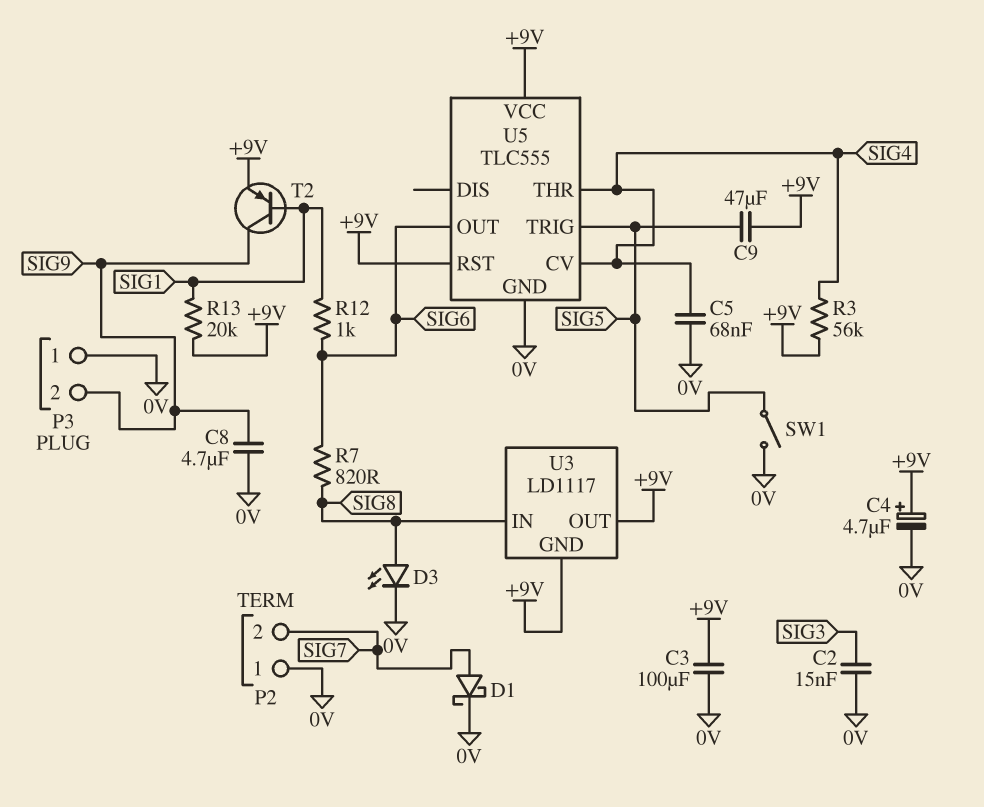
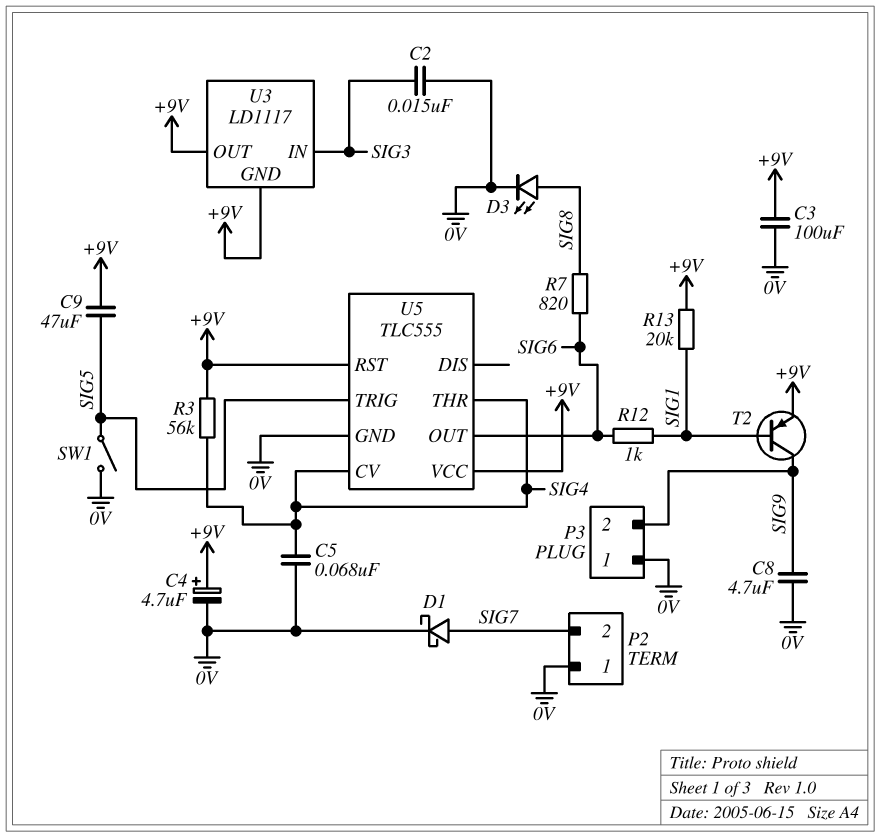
U3 pin IN: SIG8 -> SIG3

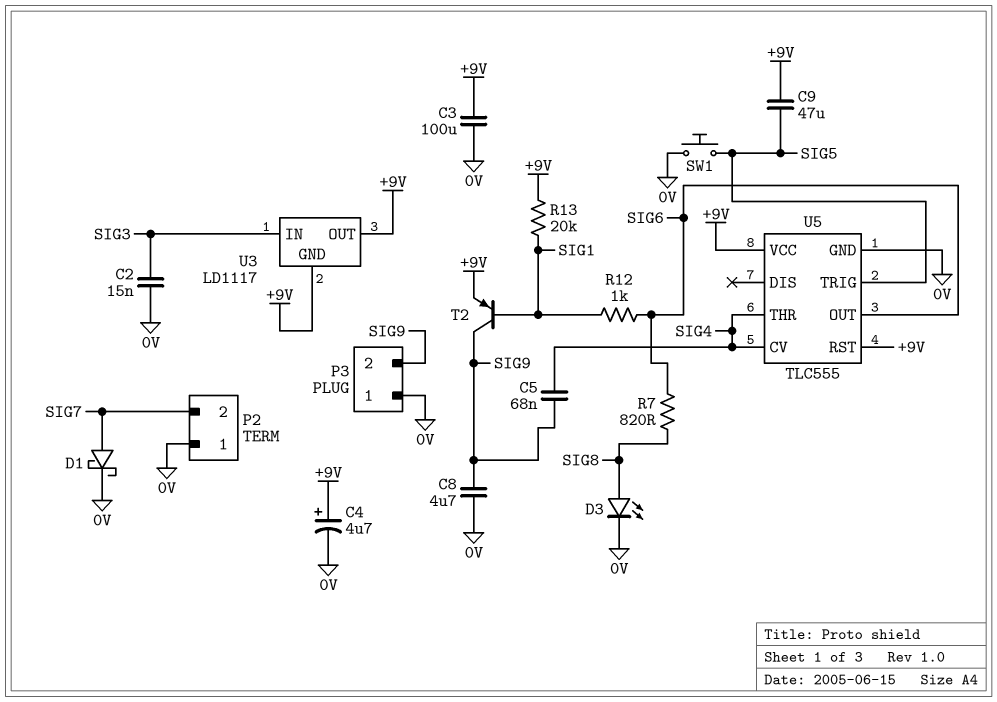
C5: 68nF (0V, SIG4) -> 68nF (SIG4, SIG9)
R3: 56k (+9V, SIG4) -> none
SW1: switch (0V, SIG5) -> button (0V, SIG5)

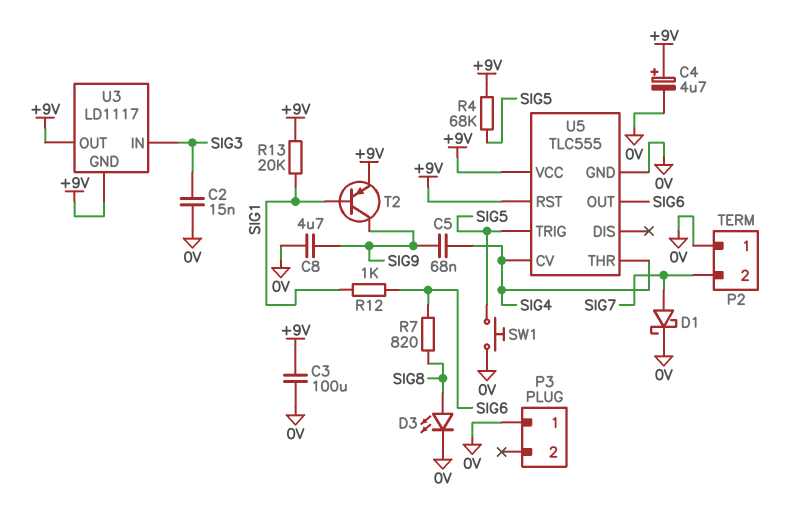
C9: 47uF (+9V, SIG5) -> none
P3 pin 2: SIG9 -> none
R4: none -> 68k (+9V, SIG5)

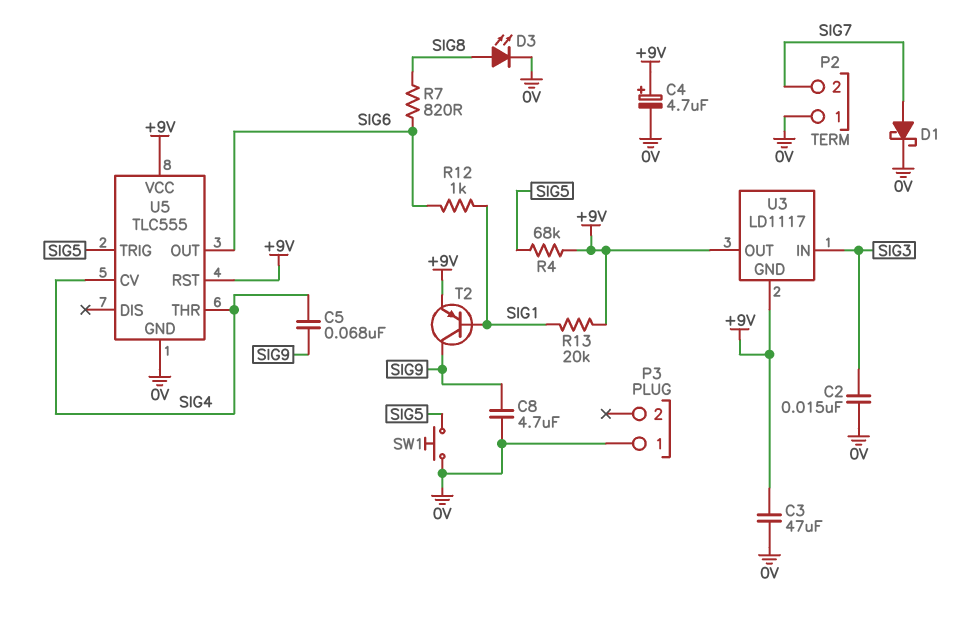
C3: 100uF (+9V, 0V) -> 47uF (+9V, 0V)

